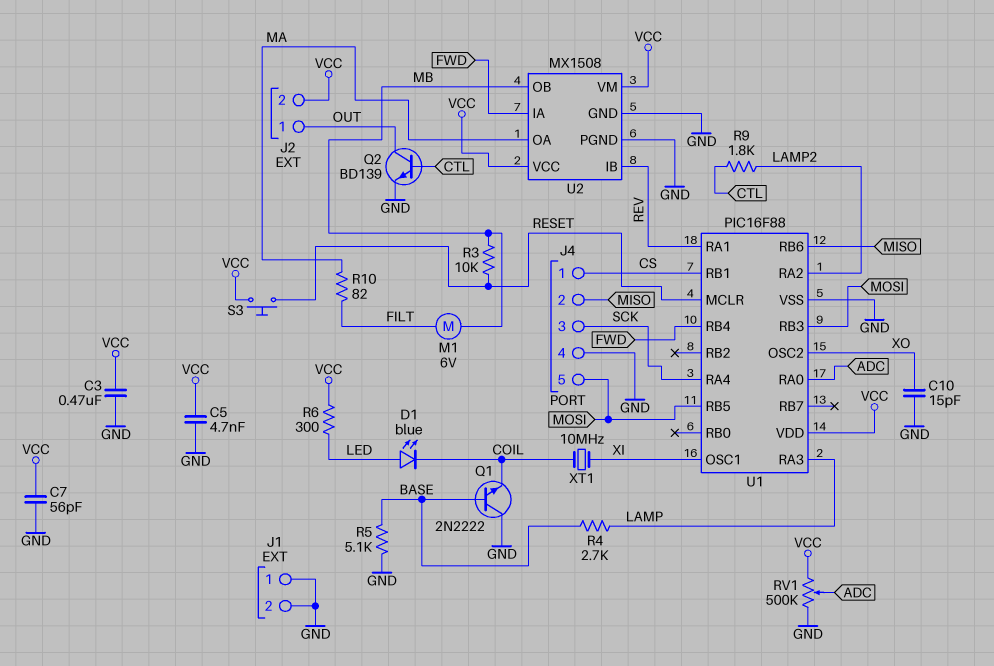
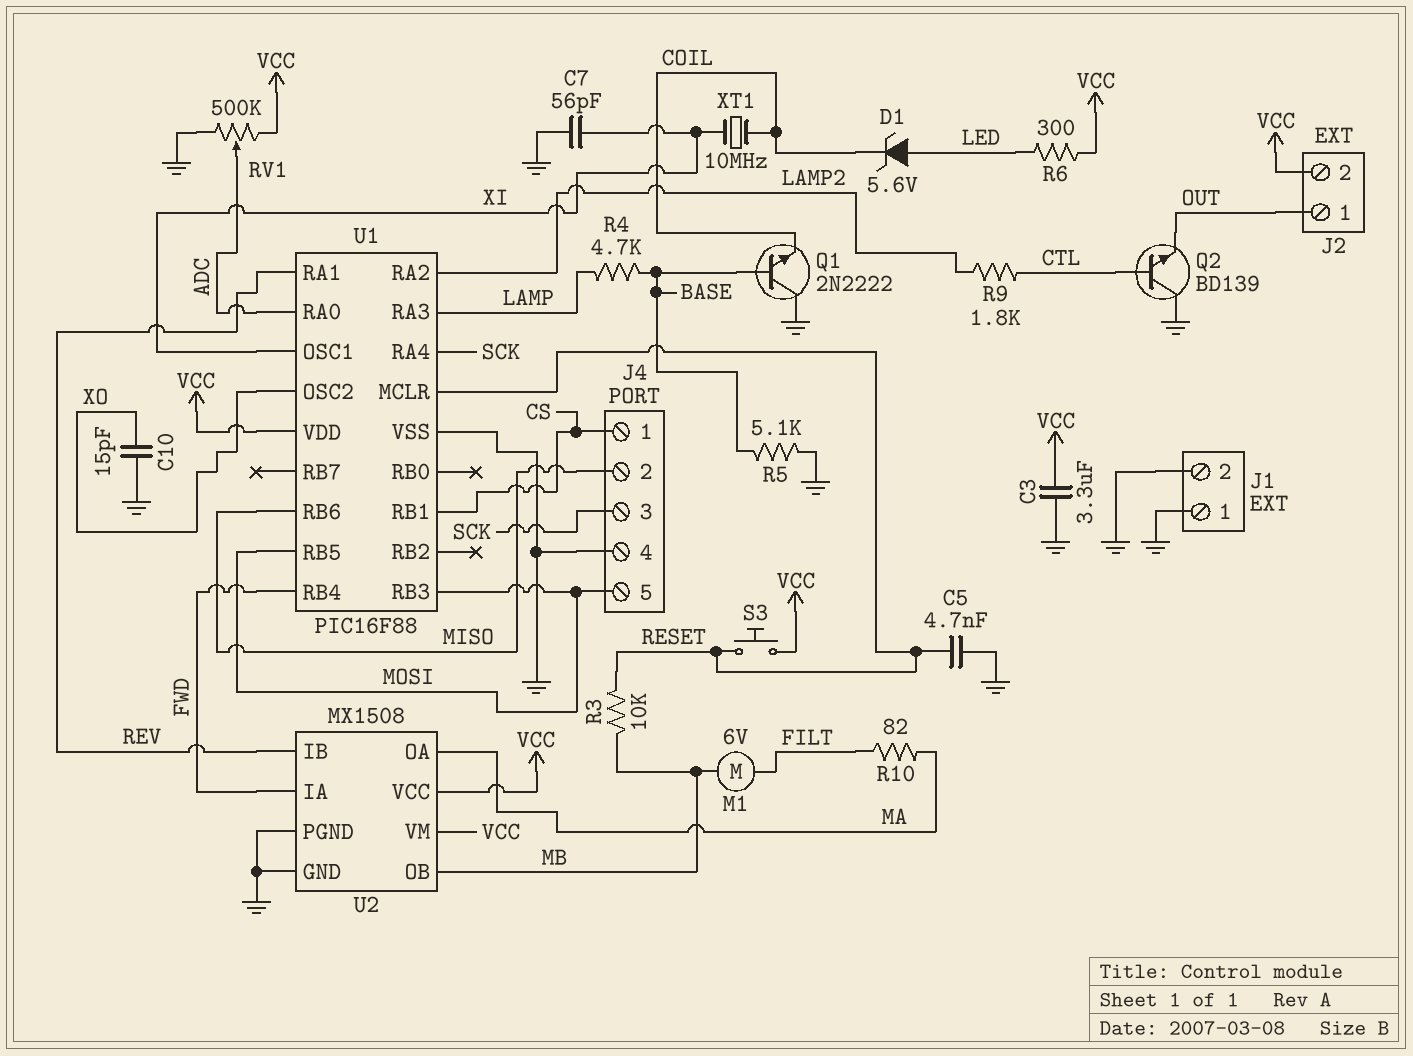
C3: 470nF (GND, VCC) -> 3.3uF (GND, VCC)
C5: 4.7nF (GND, VCC) -> 4.7nF (GND, RESET)
C7: 56pF (GND, VCC) -> 56pF (GND, XI)
D1: LED blue (A LED, K COIL) -> zener 5.6V (A LED, K COIL)
Q2: NPN BD139 (B CTL, C OUT, E GND) -> NPN BD139 (B CTL, C GND, E OUT)
R4: 2.7k (BASE, LAMP) -> 4.7k (BASE, LAMP)

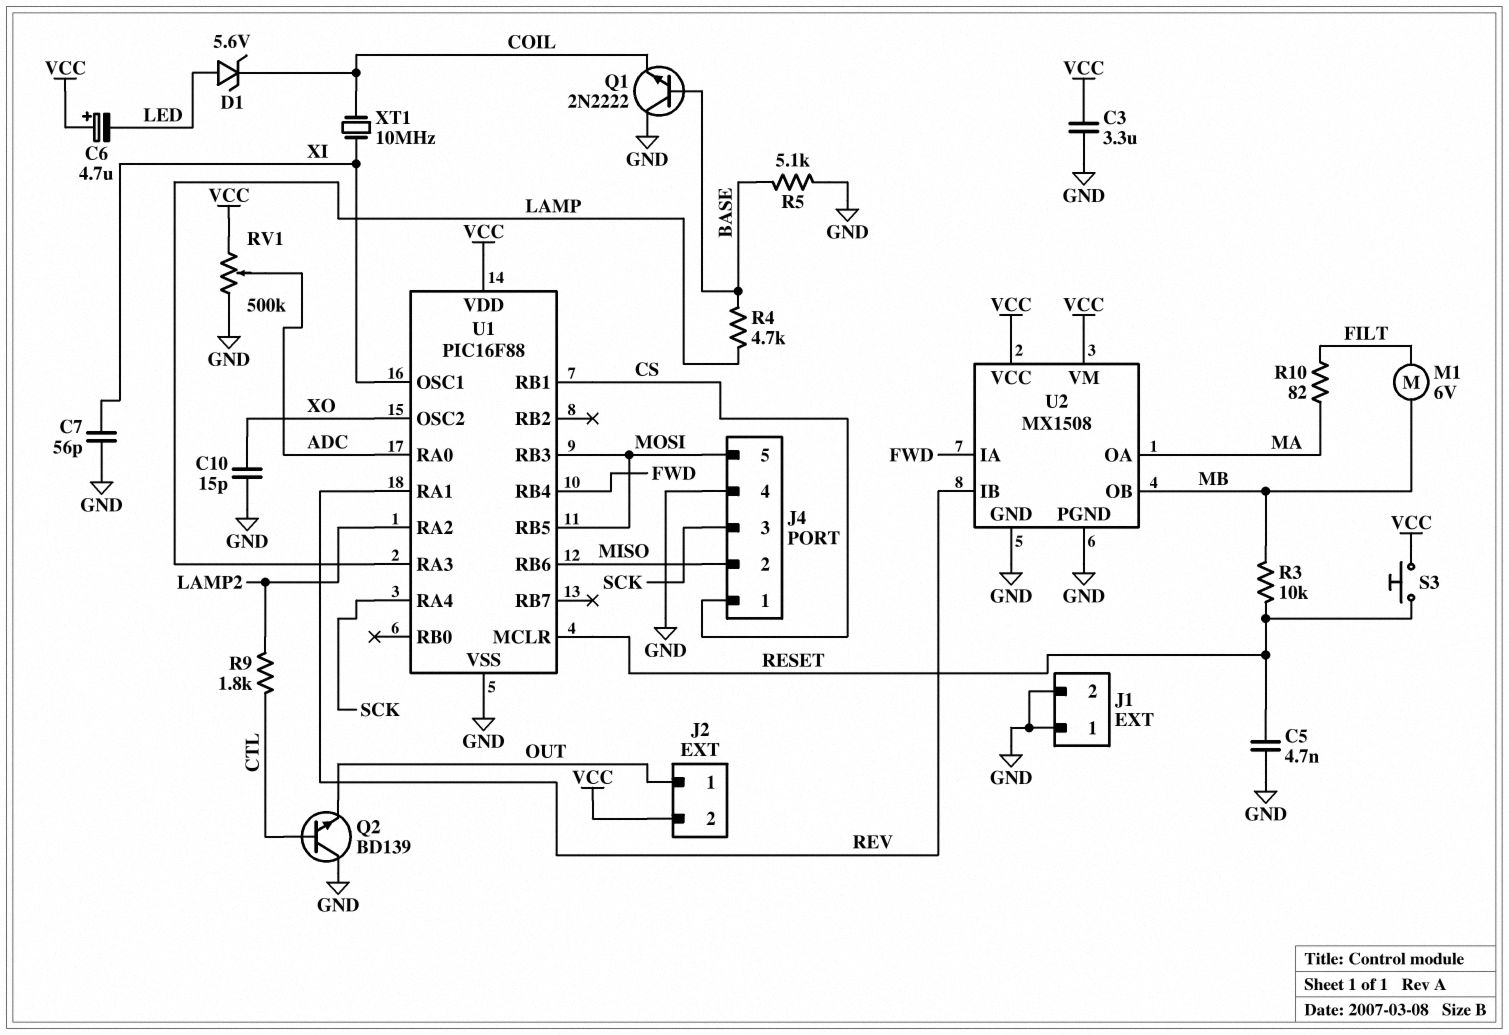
C6: none -> 4.7uF (plus VCC, minus LED)
R6: 300 (LED, VCC) -> none

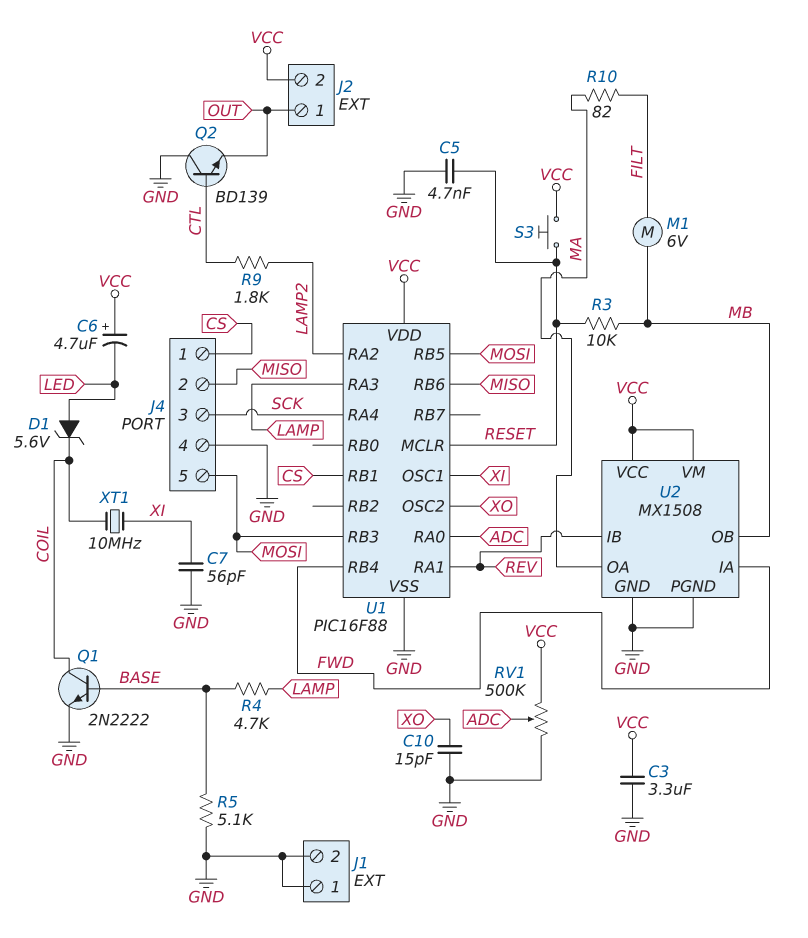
Q1: NPN 2N2222 (B BASE, C GND, E COIL) -> NPN 2N2222 (B BASE, C COIL, E GND)

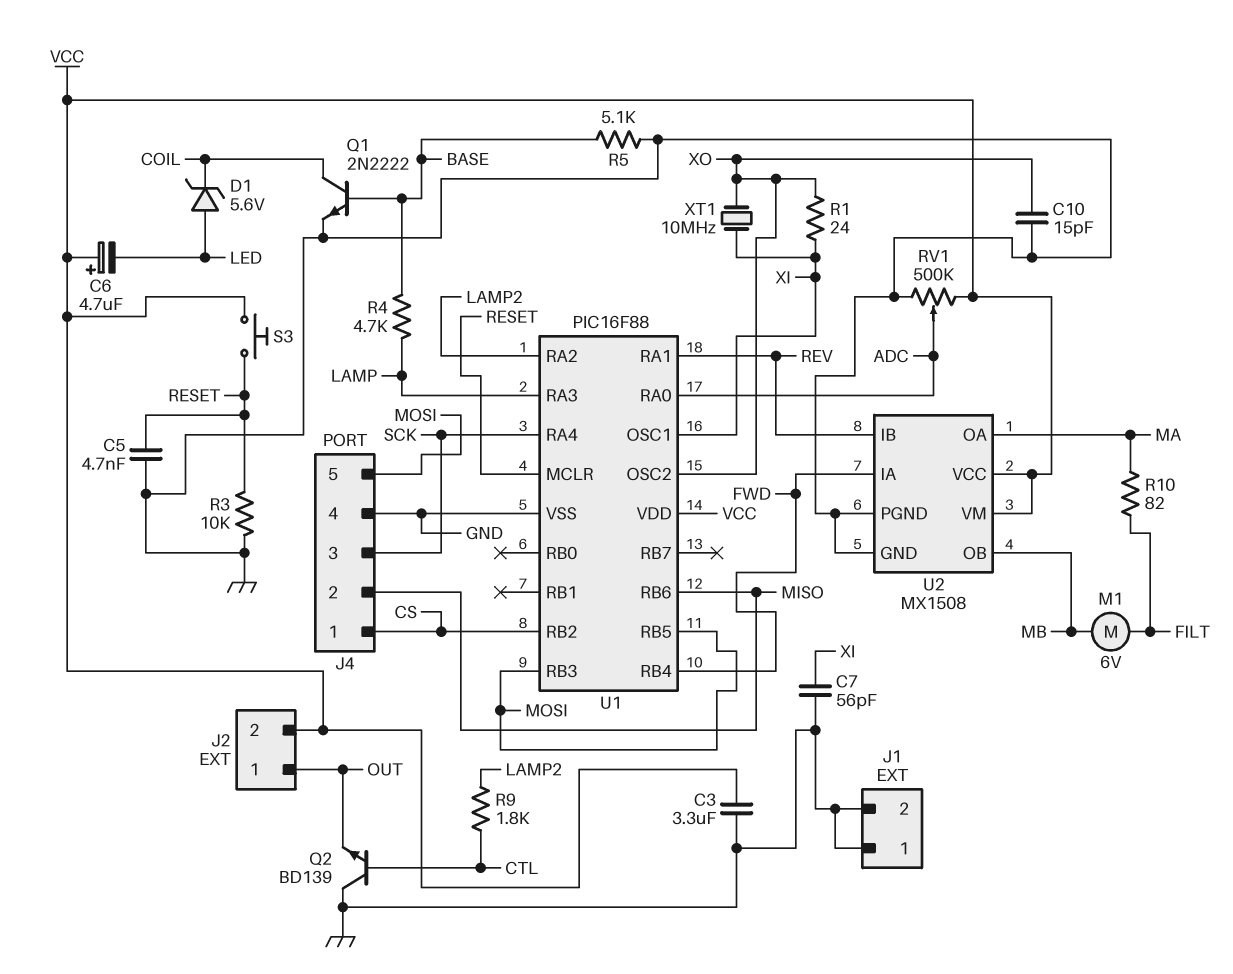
R1: none -> 24 (XI, XO)
R3: 10k (MB, RESET) -> 10k (GND, RESET)
U1 pin RB1: CS -> none
U1 pin RB2: none -> CS
XT1: 10MHz (COIL, XI) -> 10MHz (XI, XO)

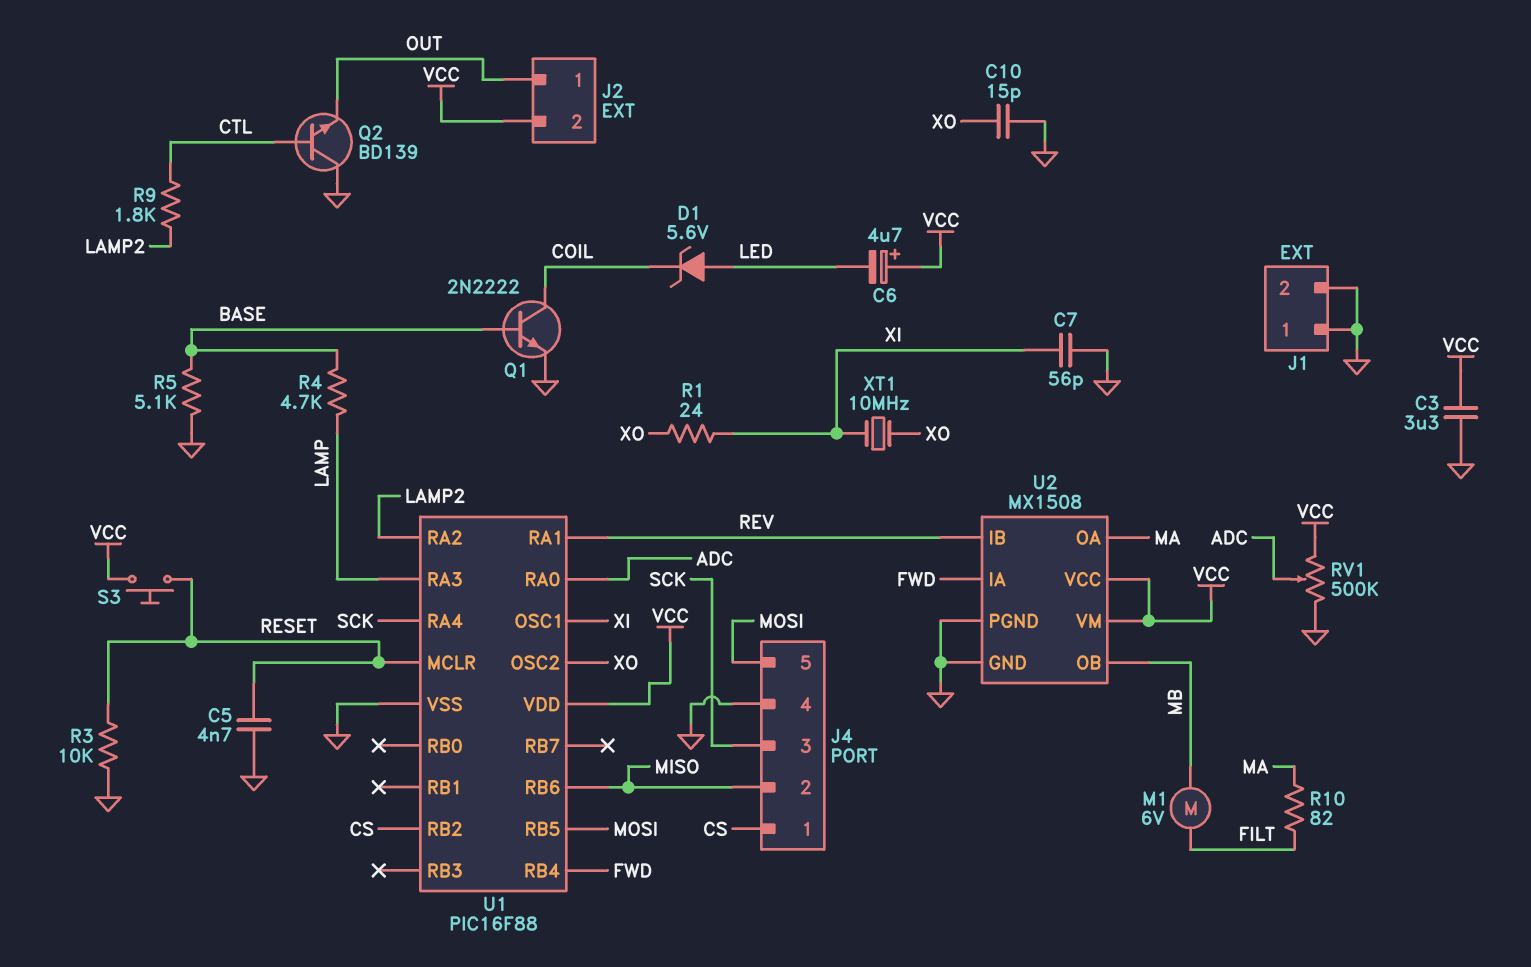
U1 pin RB3: MOSI -> none

